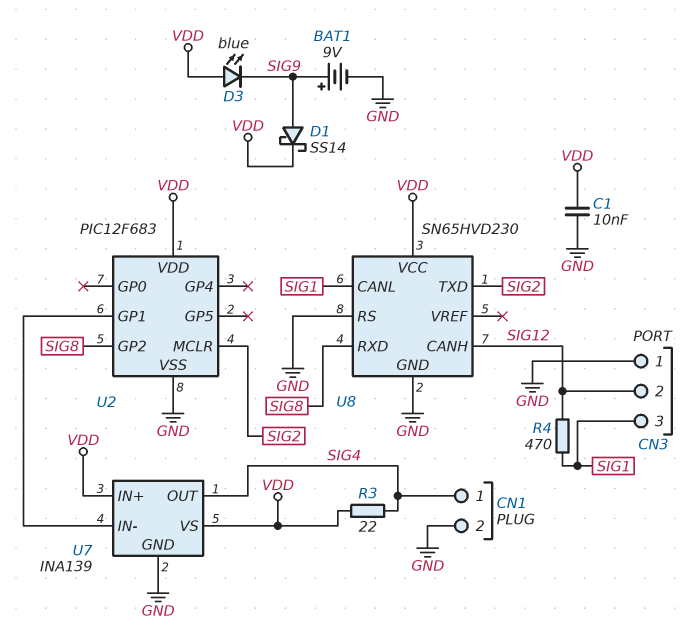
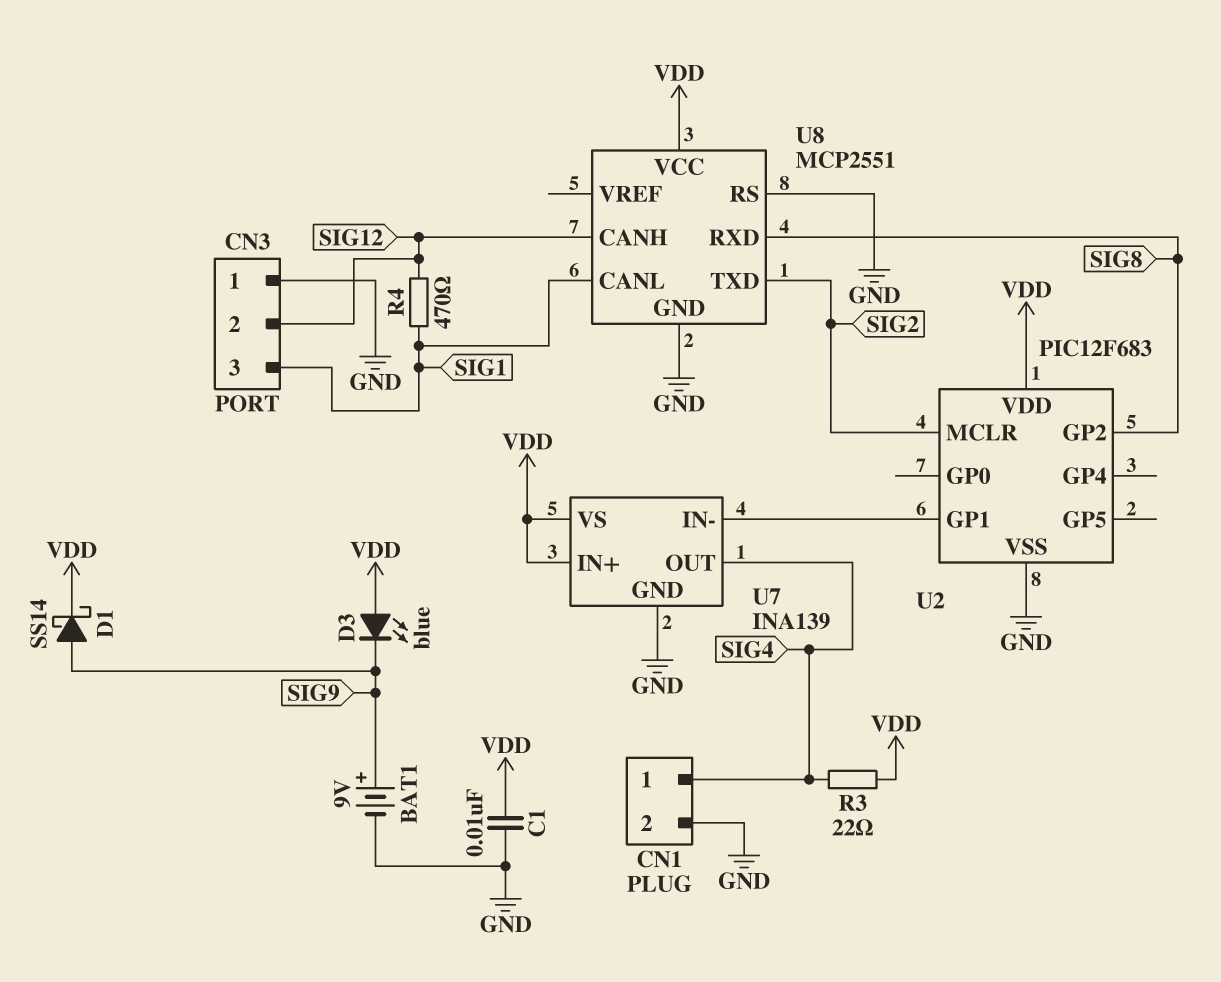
U8: SN65HVD230 -> MCP2551

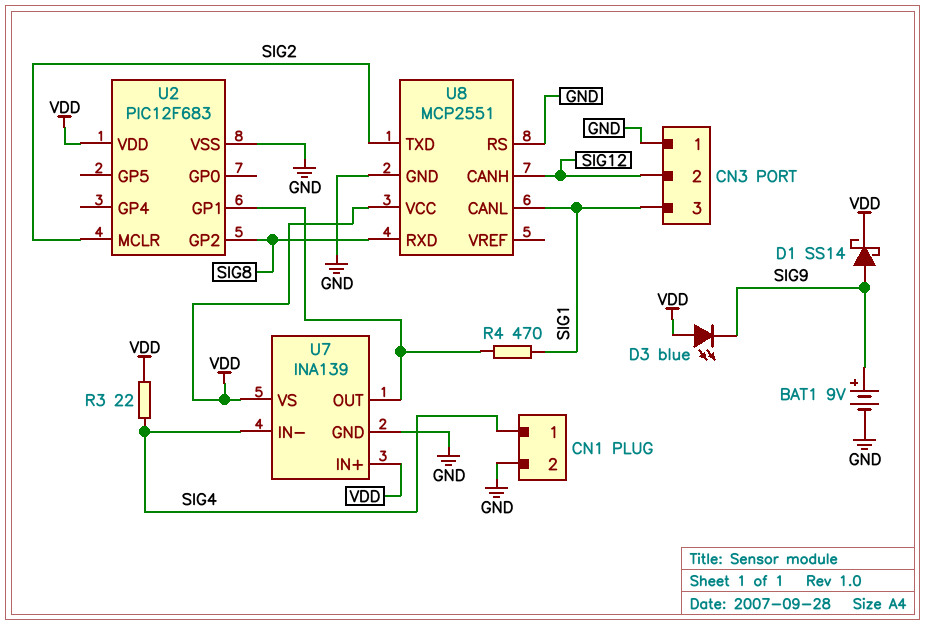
C1: 10nF (GND, VDD) -> none
R4: 470 (SIG1, SIG12) -> 470 (SIG1, U2/GP1)
U7 pin IN-: U2/GP1 -> SIG4
U7 pin OUT: SIG4 -> U2/GP1

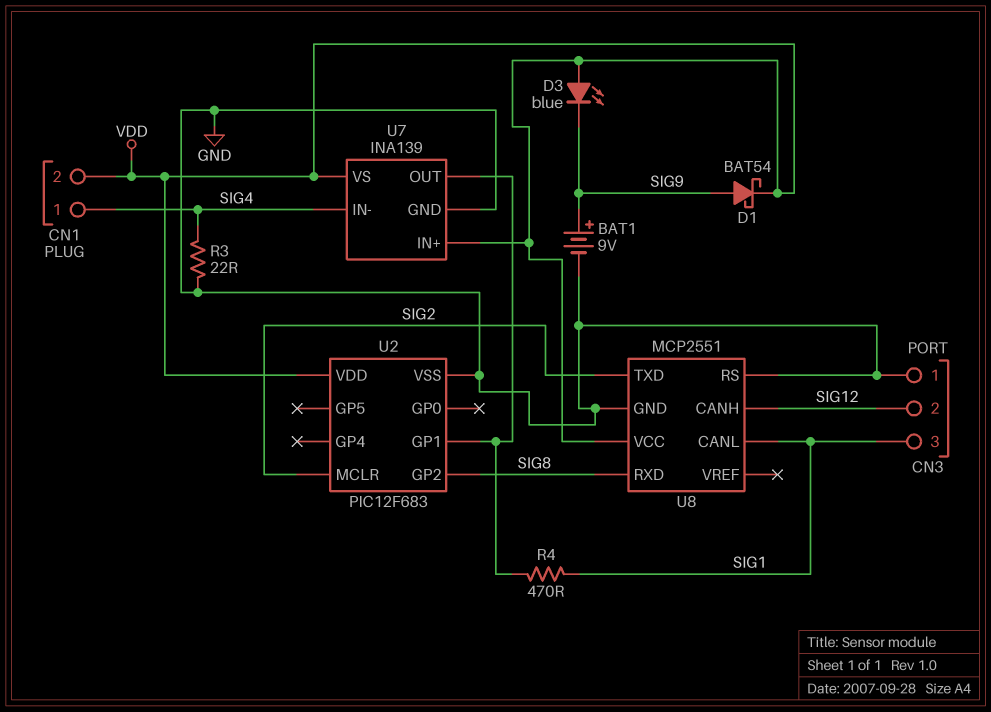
CN1 pin 2: GND -> VDD
D1: schottky SS14 (A SIG9, K VDD) -> schottky BAT54 (A SIG9, K VDD)
R3: 22 (SIG4, VDD) -> 22 (GND, SIG4)

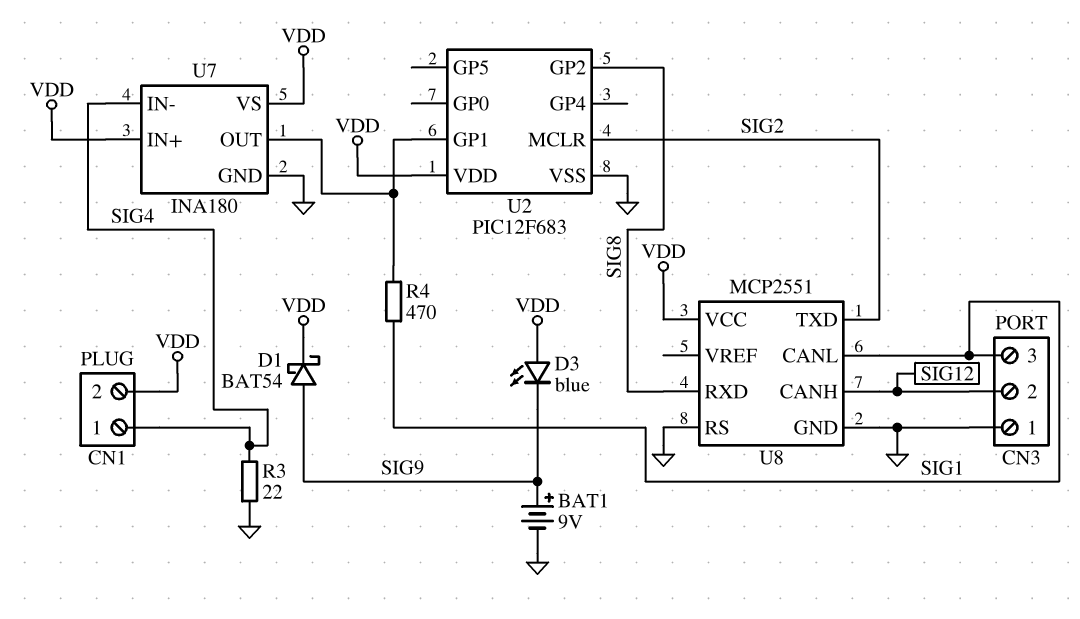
U7: INA139 -> INA180

